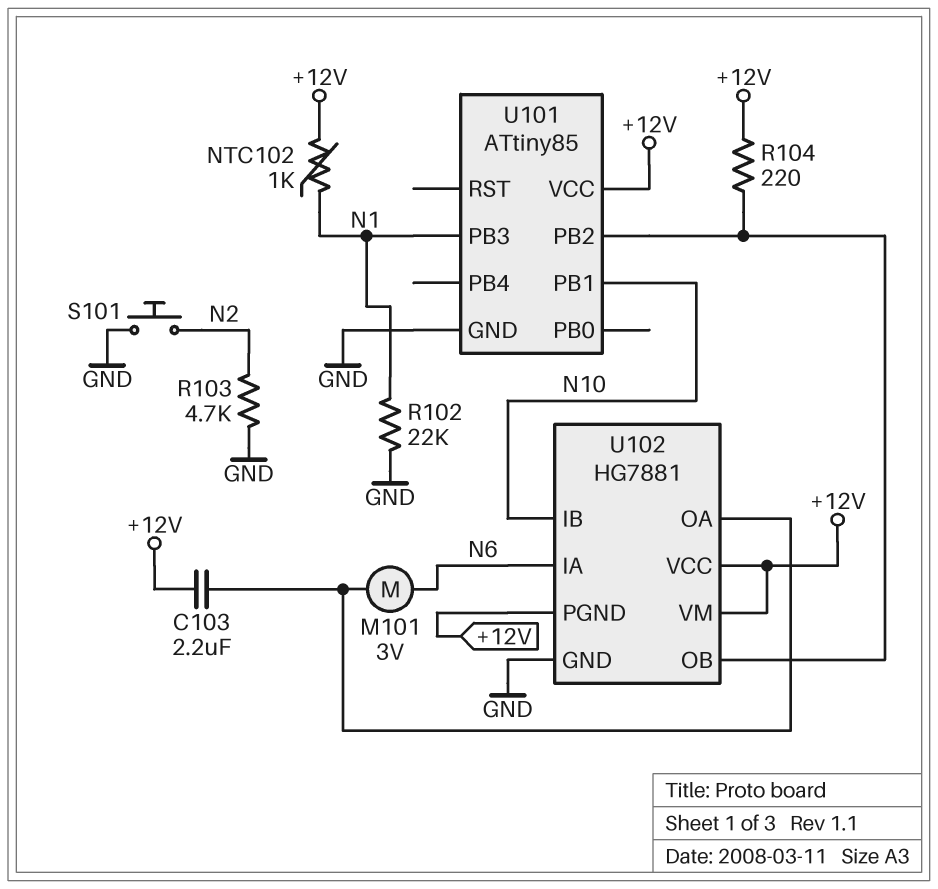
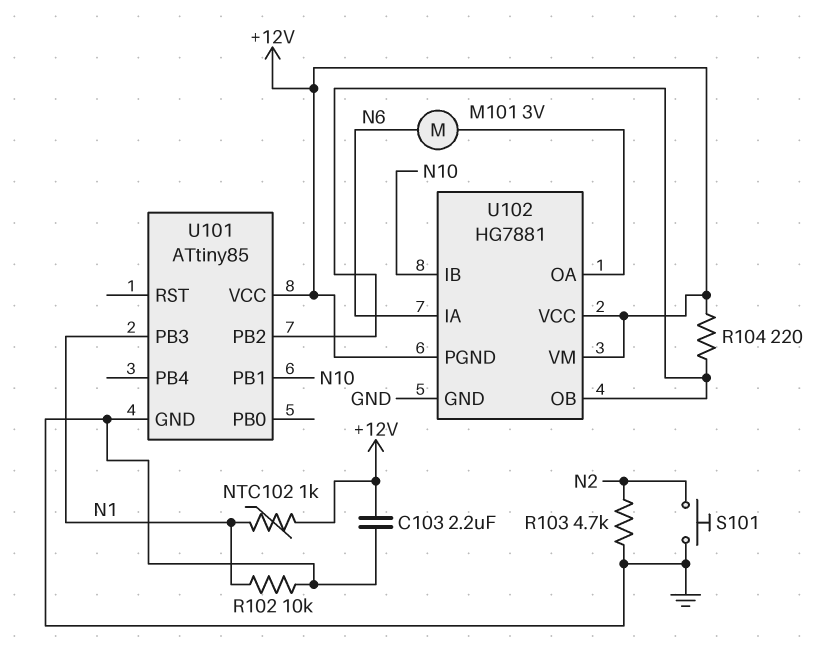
C103: 2.2uF (+12V, U102/OA) -> 2.2uF (+12V, GND)
R102: 22k (GND, N1) -> 10k (GND, N1)

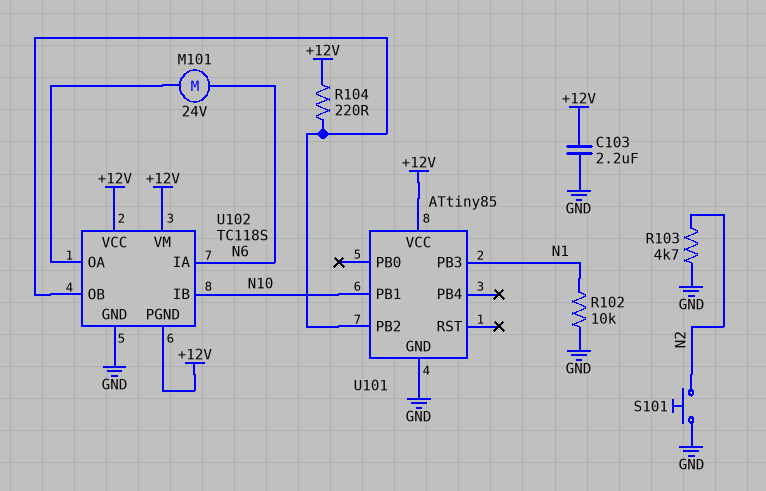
M101: motor 3V (N6, U102/OA) -> motor 24V (N6, U102/OA)
NTC102: 1k (+12V, N1) -> none
U102: HG7881 -> TC118S

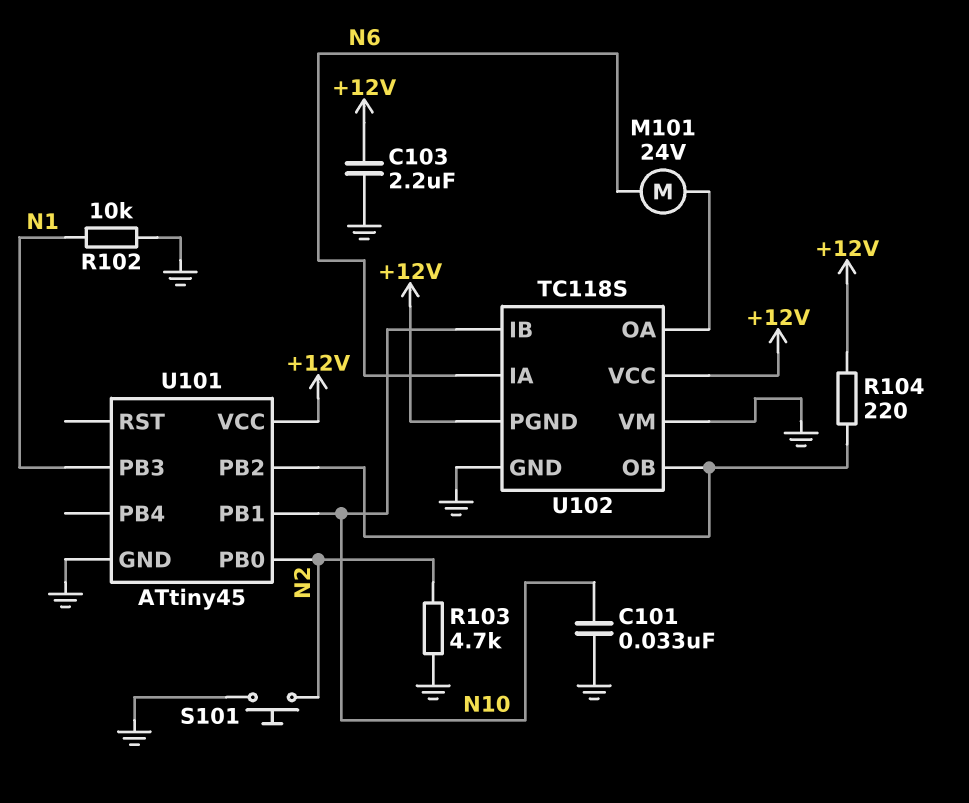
C101: none -> 33nF (GND, N10)
U101: ATtiny85 -> ATtiny45
U101 pin PB0: none -> N2
U102 pin VM: +12V -> GND

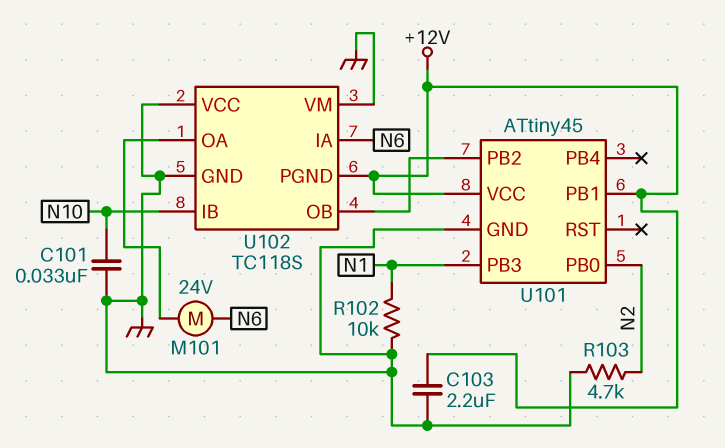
R104: 220 (+12V, U101/PB2) -> none
S101: button (GND, N2) -> none
U101 pin PB1: N10 -> +12V
U102 pin VCC: +12V -> GND

